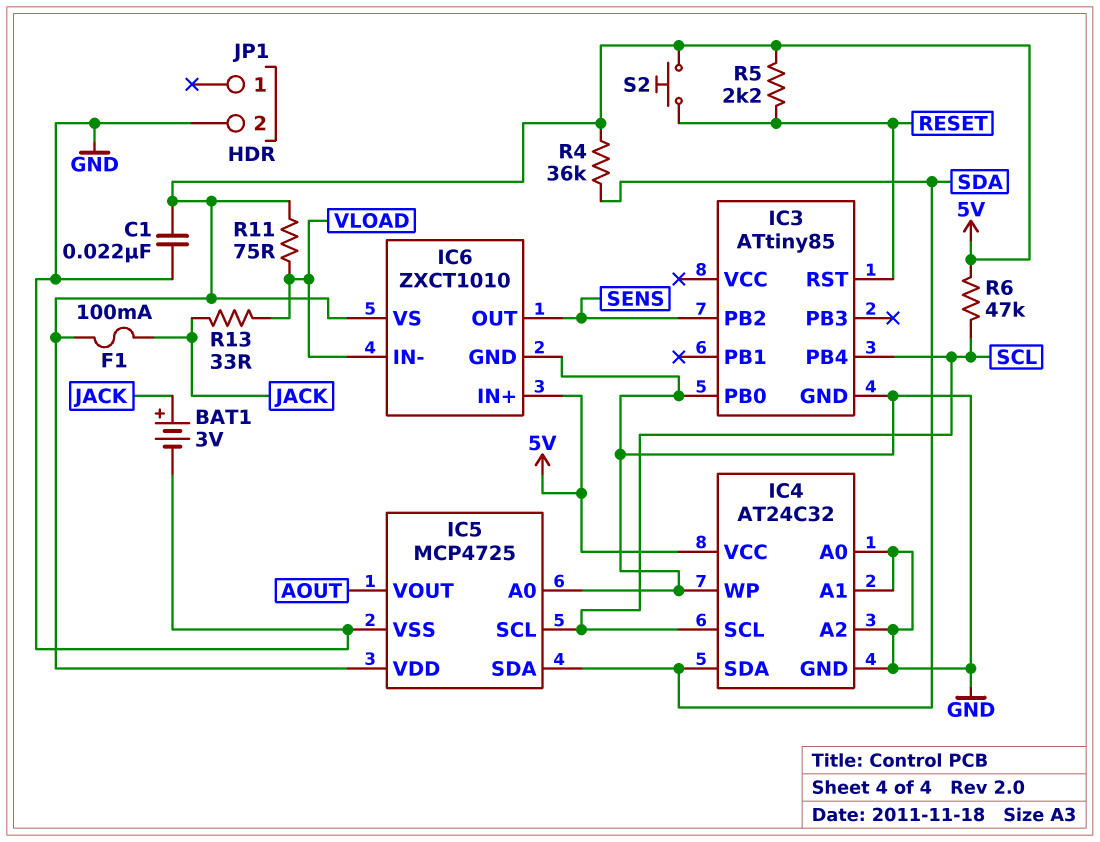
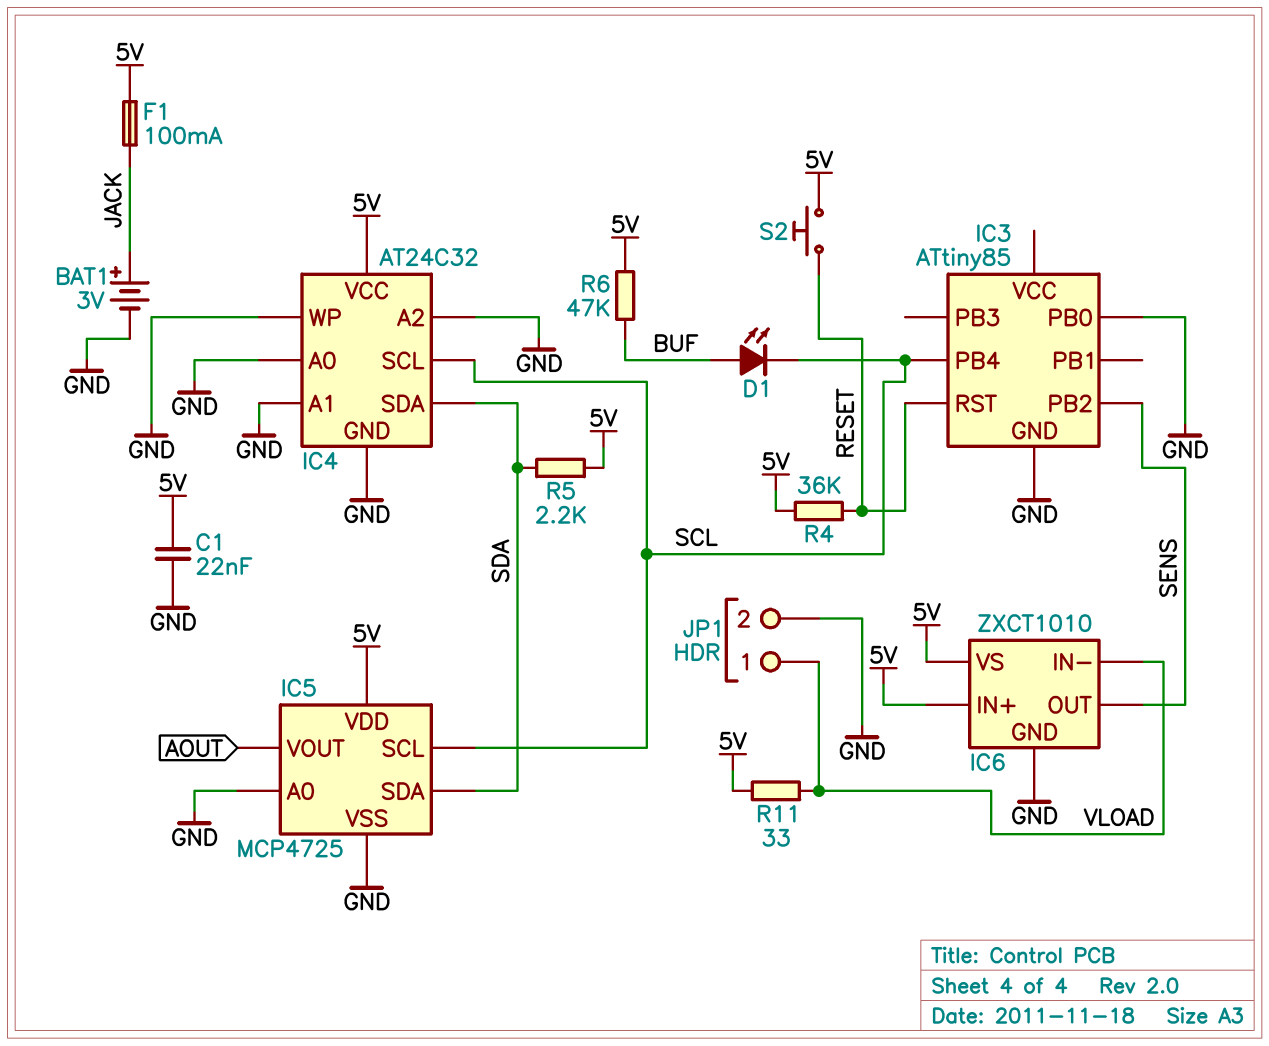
D1: none -> LED (A BUF, K SCL)
JP1 pin 1: none -> VLOAD
R4: 36k (5V, SDA) -> 36k (5V, RESET)
R5: 2.2k (5V, RESET) -> 2.2k (5V, SDA)
R6: 47k (5V, SCL) -> 47k (5V, BUF)
R11: 75 (5V, VLOAD) -> 33 (5V, VLOAD)
R13: 33 (JACK, VLOAD) -> none

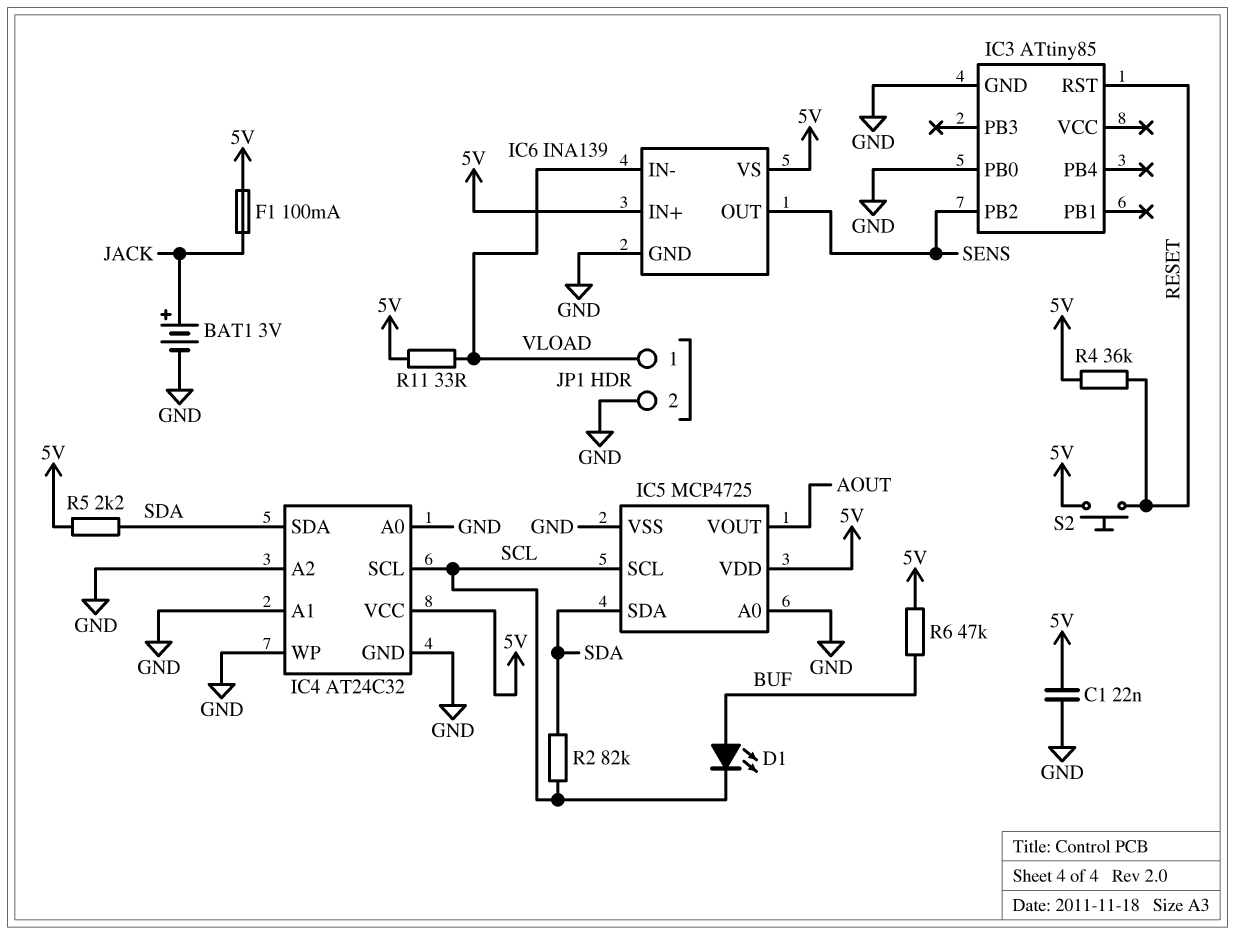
IC3 pin PB4: SCL -> none
IC6: ZXCT1010 -> INA139
R2: none -> 82k (SCL, SDA)

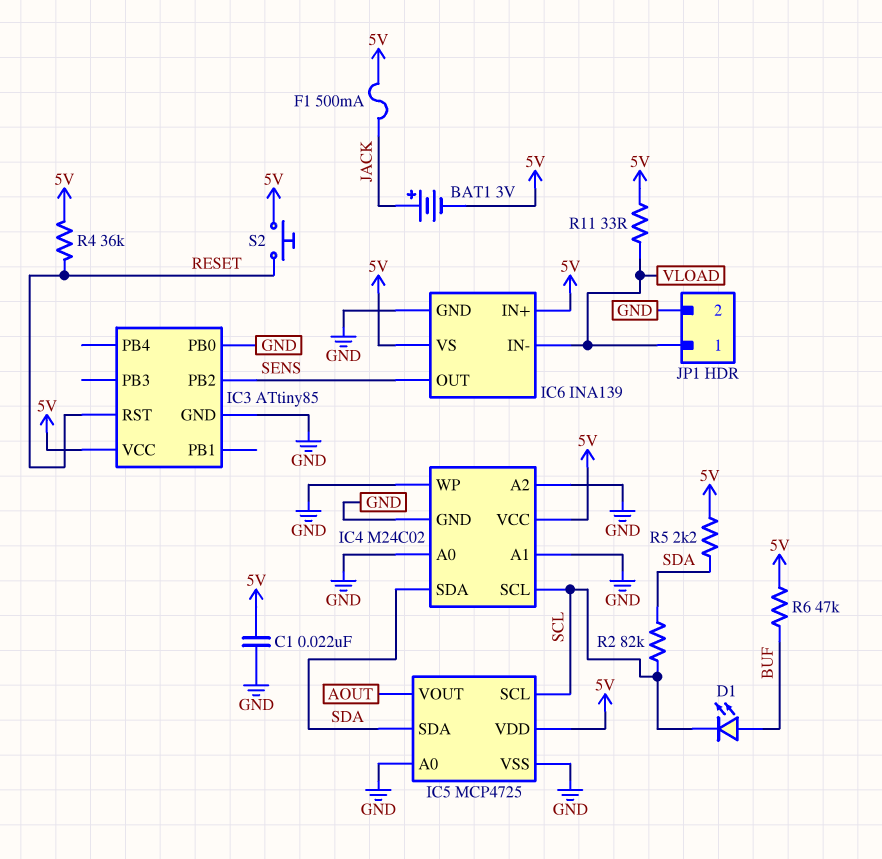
BAT1: 3V (plus JACK, minus GND) -> 3V (plus JACK, minus 5V)
F1: 100mA (5V, JACK) -> 500mA (5V, JACK)
IC3 pin VCC: none -> 5V
IC4: AT24C32 -> M24C02

